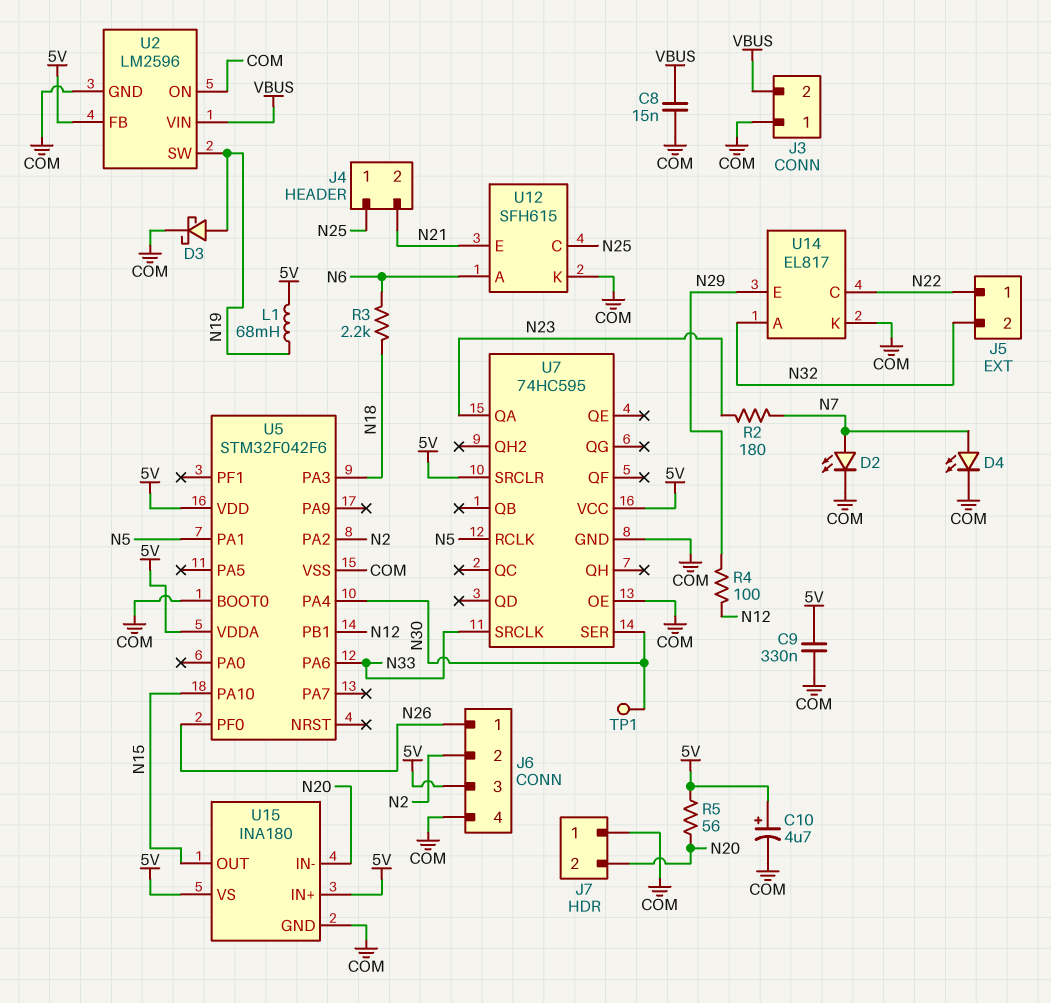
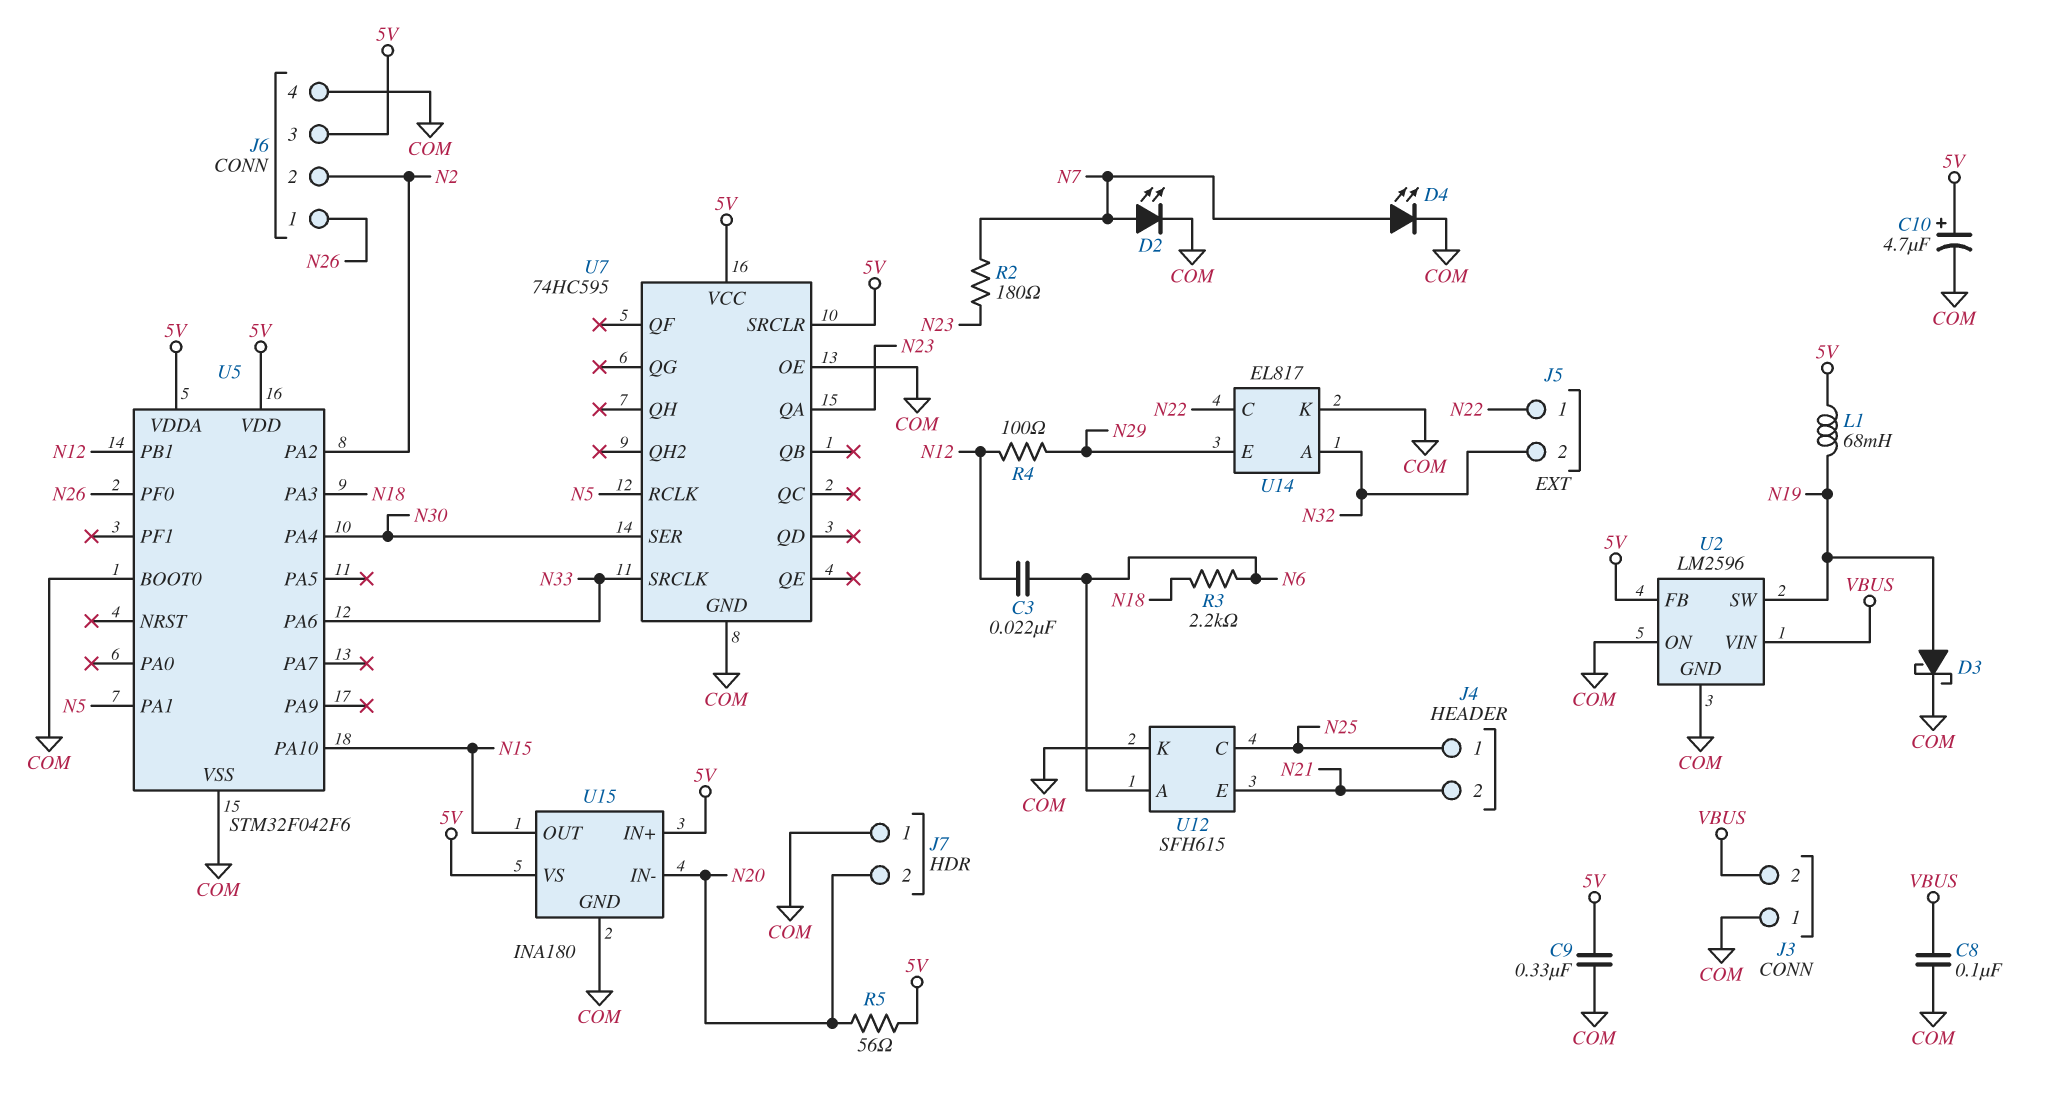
C3: none -> 22nF (N6, N12)
C8: 15nF (COM, VBUS) -> 100nF (COM, VBUS)
TP1: test point (N30) -> none

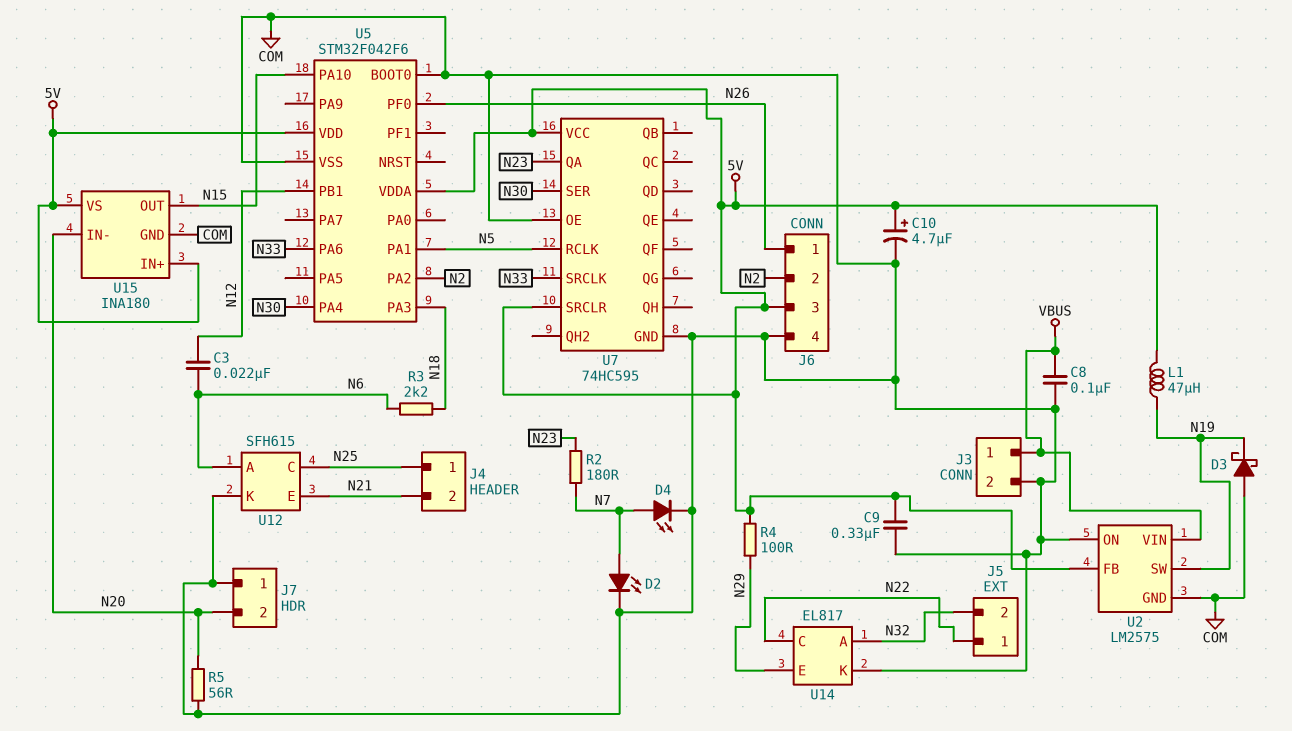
D3: schottky (A N19, K COM) -> schottky (A COM, K N19)
J3 pin 1: COM -> VBUS
J3 pin 2: VBUS -> COM
L1: 68mH (5V, N19) -> 47uH (5V, N19)
R4: 100 (N12, N29) -> 100 (5V, N29)
R5: 56 (5V, N20) -> 56 (COM, N20)
U2: LM2596 -> LM2575

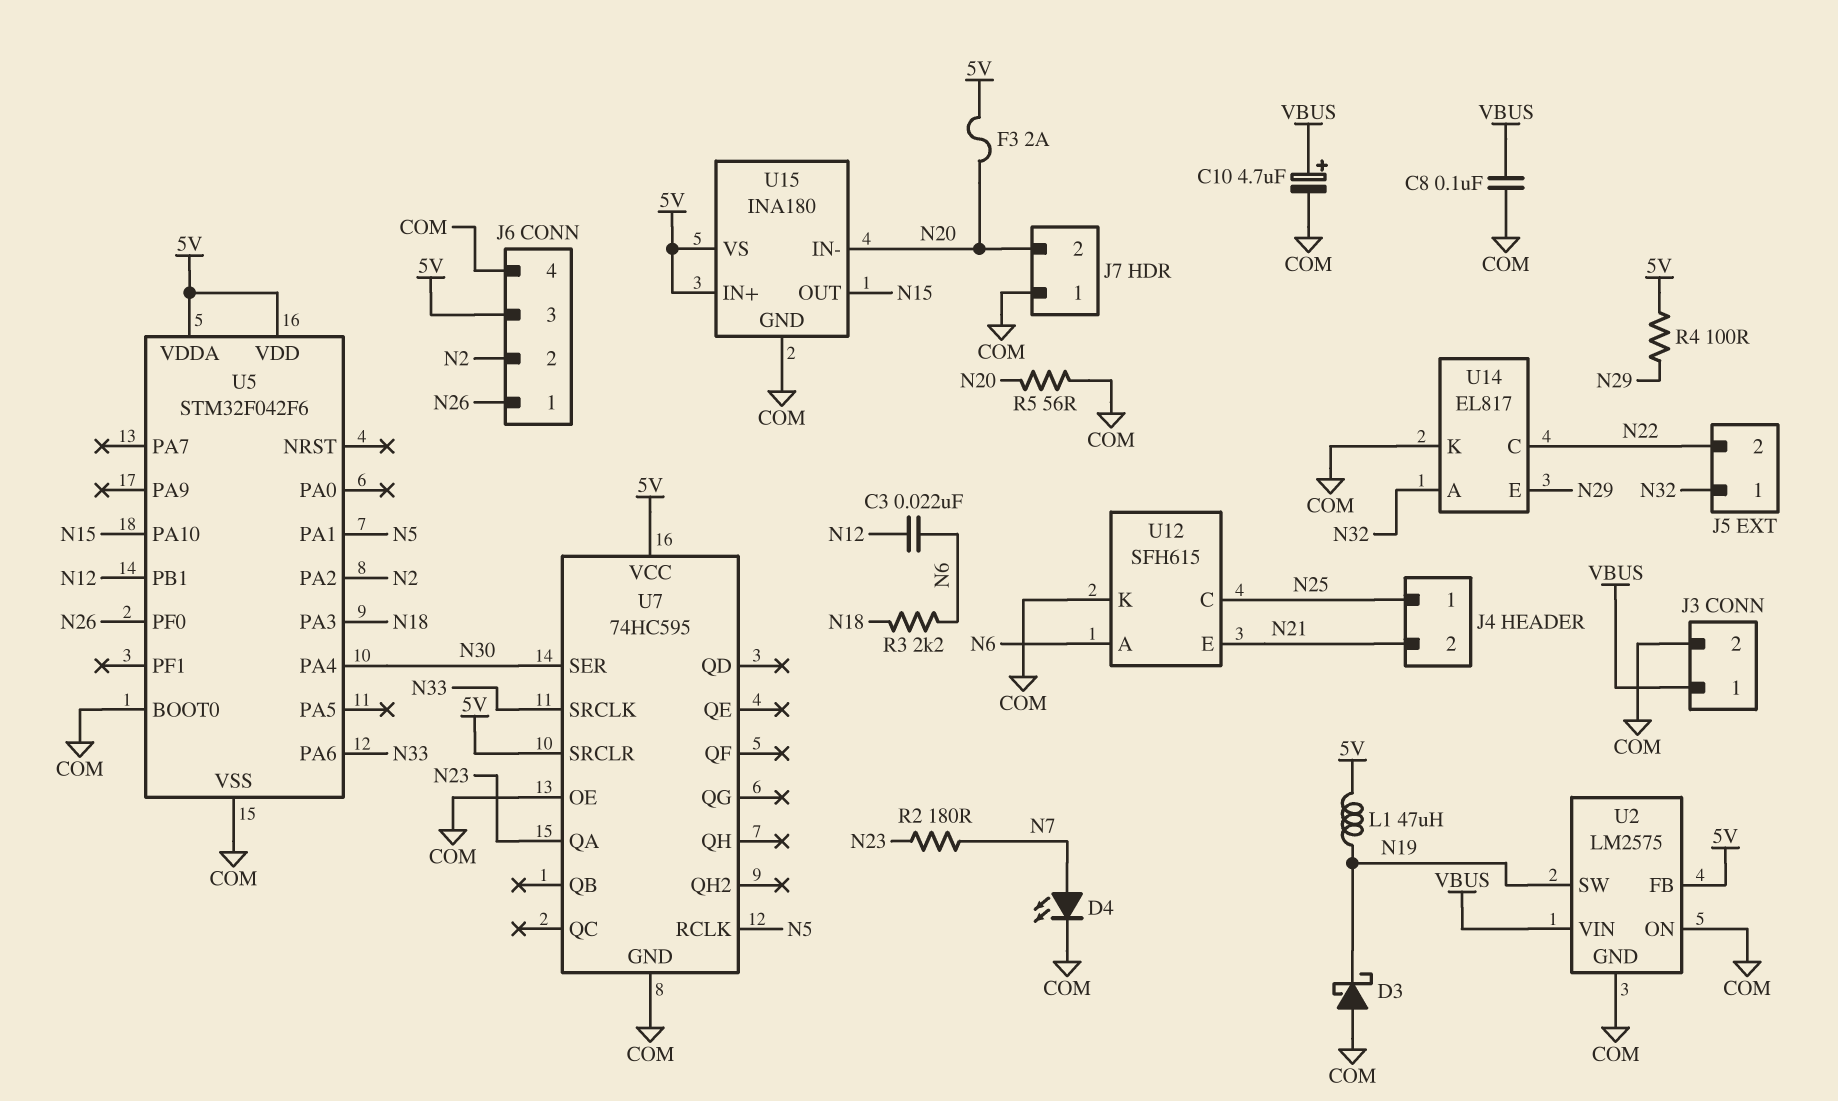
C9: 330nF (5V, COM) -> none
C10: 4.7uF (plus 5V, minus COM) -> 4.7uF (plus VBUS, minus COM)
D2: LED (A N7, K COM) -> none
F3: none -> 2A (5V, N20)
J5 pin 1: N22 -> N32
J5 pin 2: N32 -> N22

